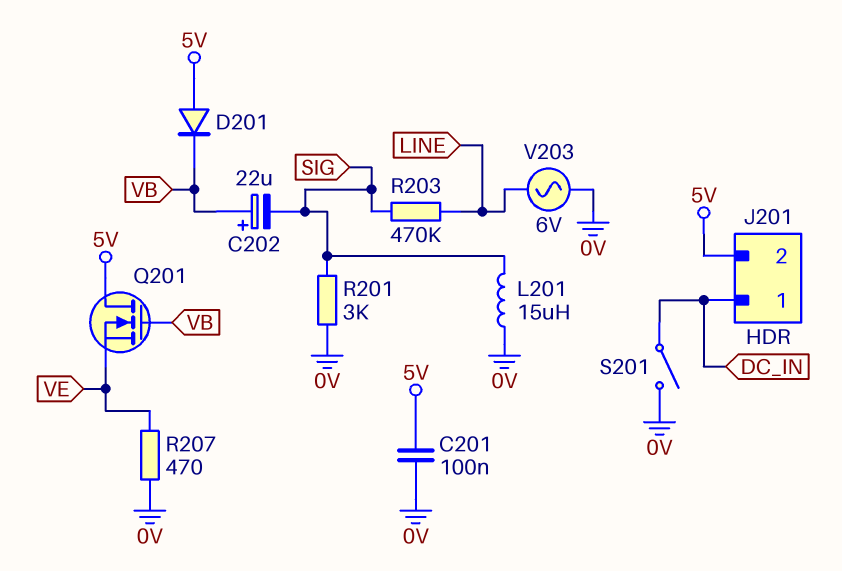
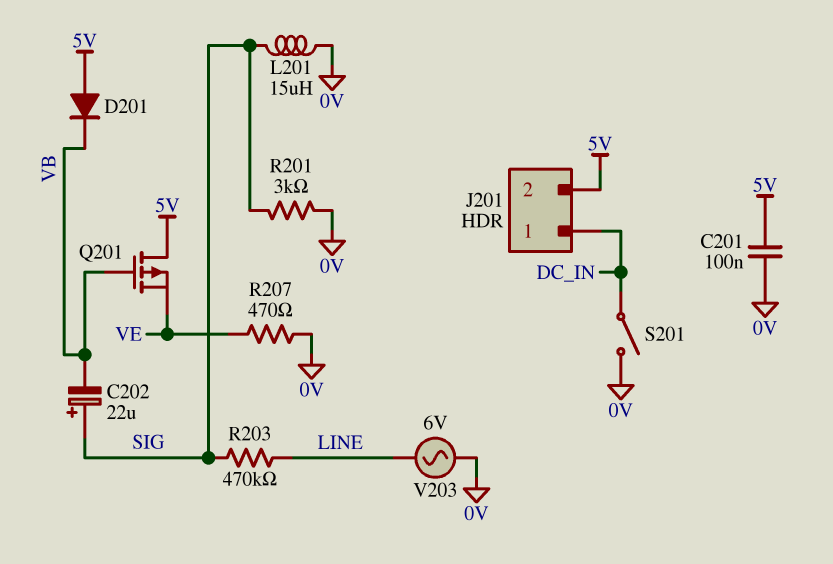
C202: 22uF (plus VB, minus SIG) -> 22uF (plus SIG, minus VB)
Q201: NMOS (G VB, D 5V, S VE) -> PMOS (G VB, D 5V, S VE)

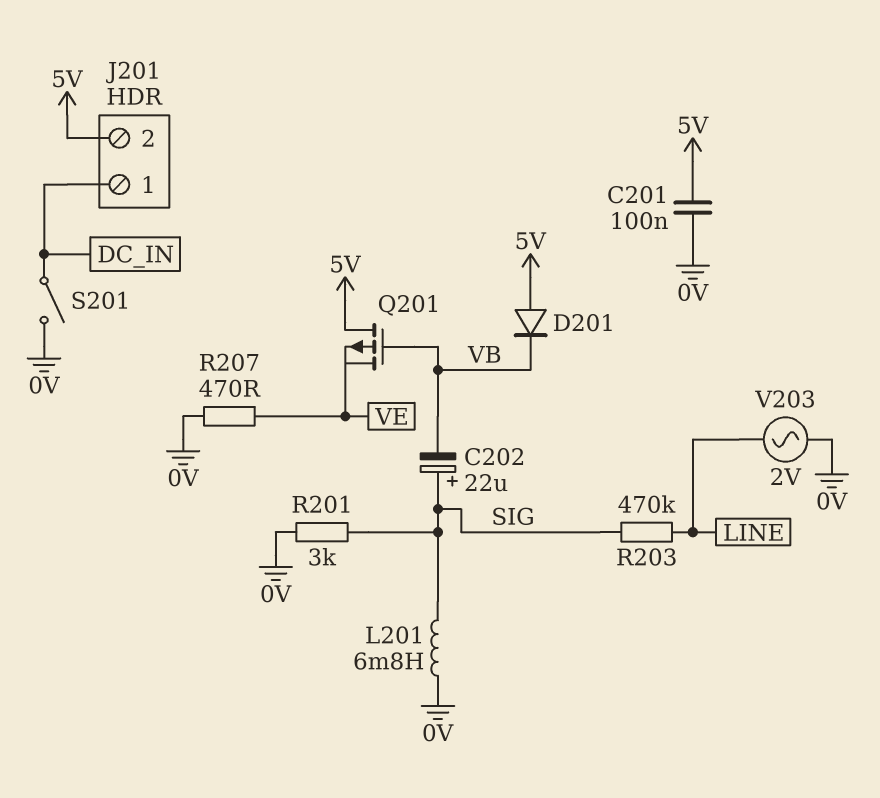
L201: 15uH (0V, SIG) -> 6.8mH (0V, SIG)
V203: AC 6V (0V, LINE) -> AC 2V (0V, LINE)

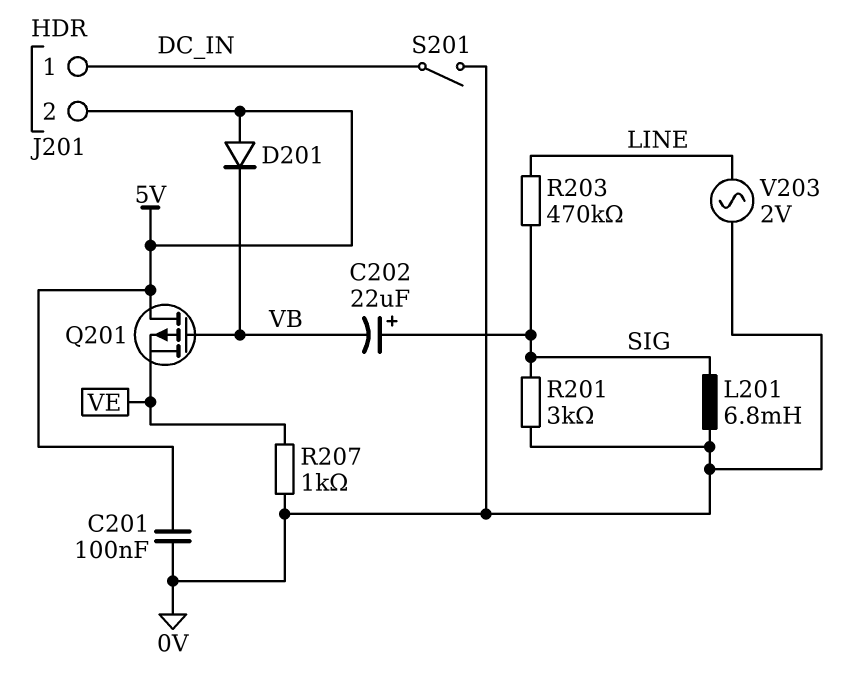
R207: 470 (0V, VE) -> 1k (0V, VE)

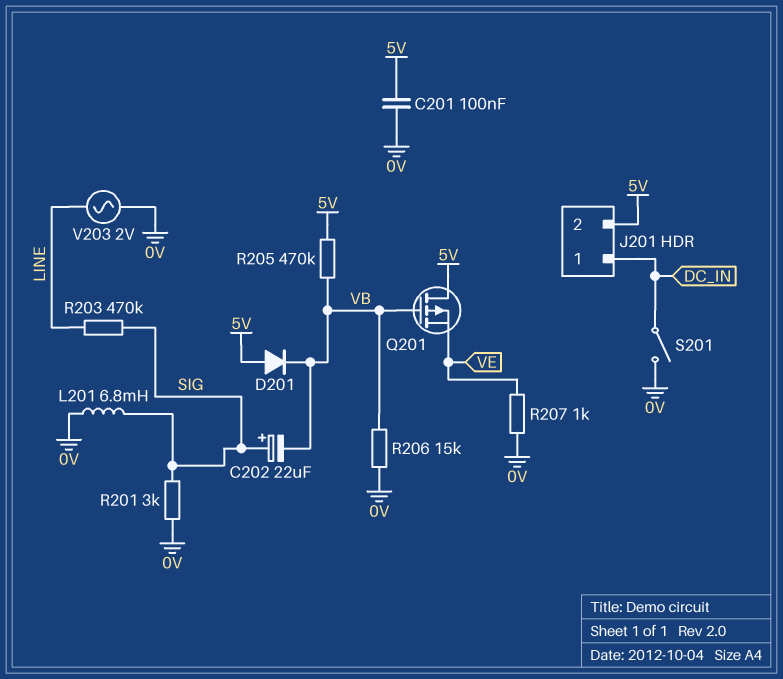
R205: none -> 470k (5V, VB)
R206: none -> 15k (0V, VB)

